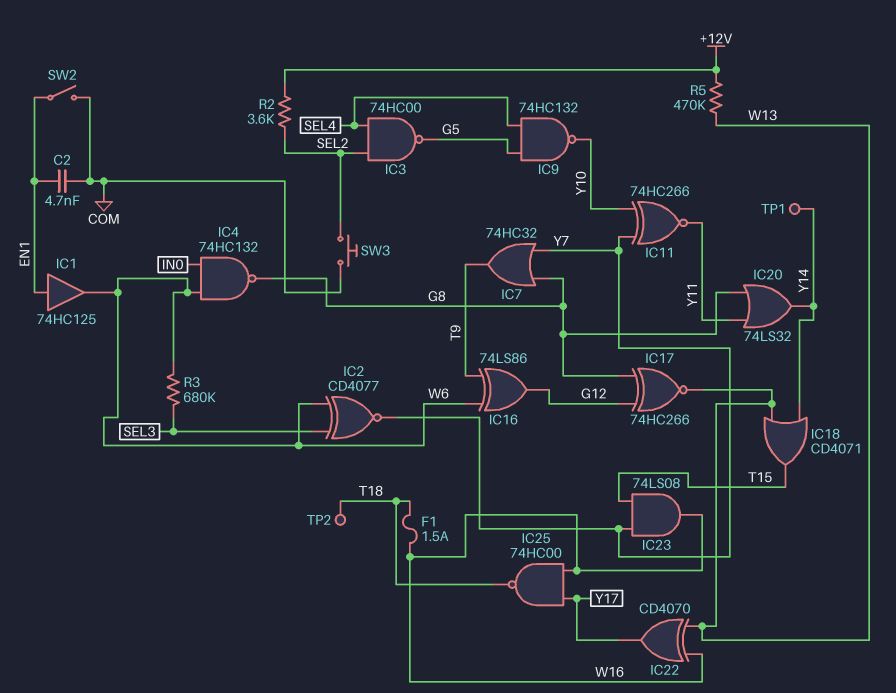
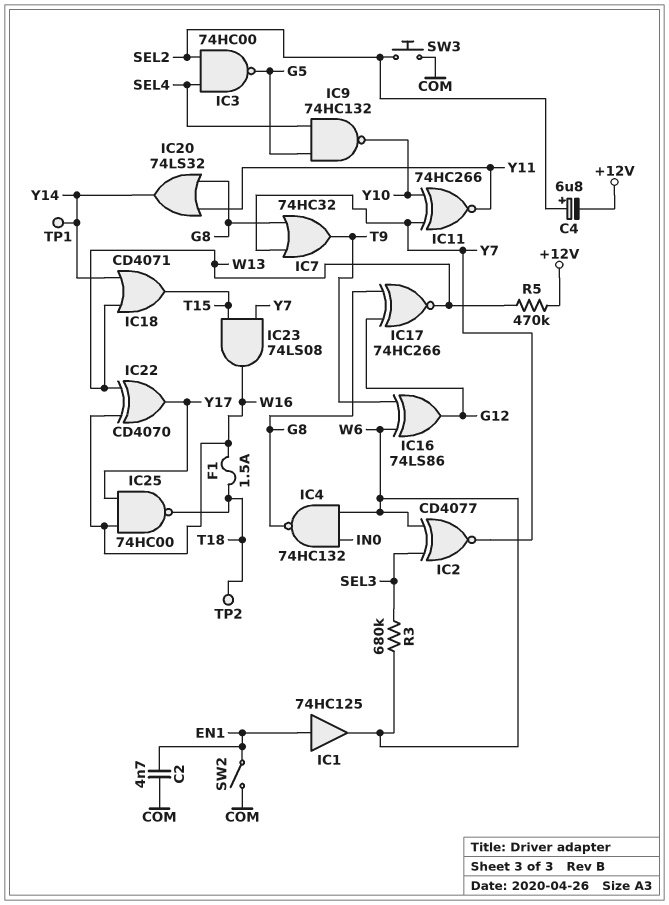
C4: none -> 6.8uF (plus SEL2, minus +12V)
R2: 3.6k (+12V, SEL2) -> none

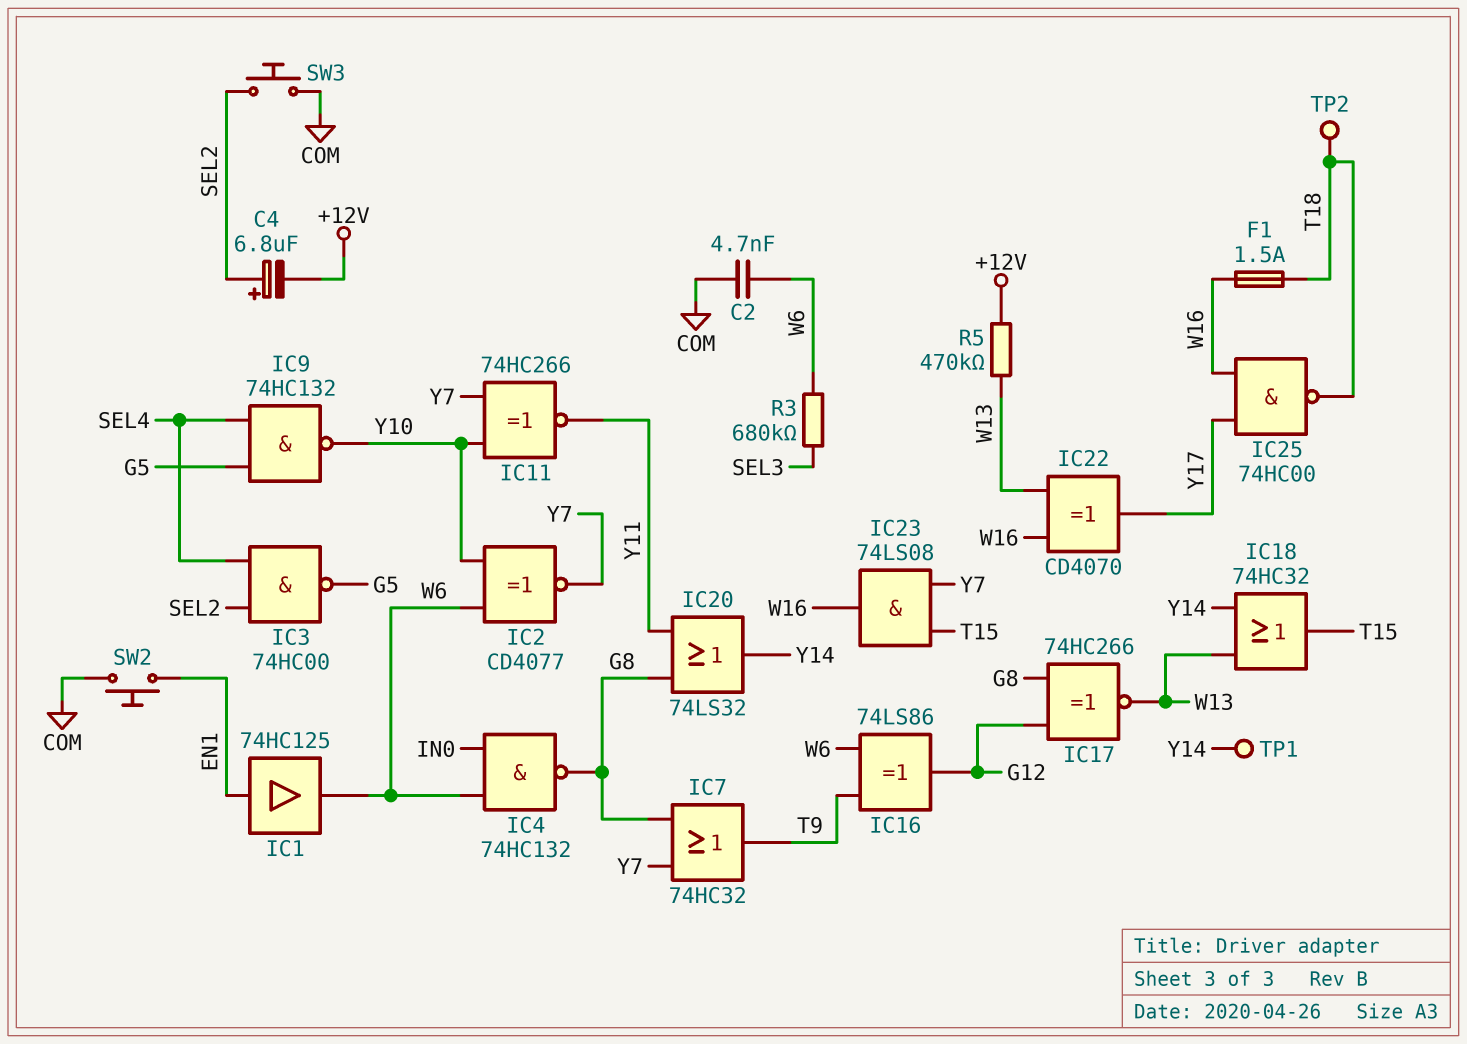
C2: 4.7nF (COM, EN1) -> 4.7nF (COM, W6)
IC2: XNOR CD4077 (in SEL3, in W6, out Y7) -> XNOR CD4077 (in W6, in Y10, out Y7)
IC18: OR CD4071 (in W13, in Y14, out T15) -> OR 74HC32 (in W13, in Y14, out T15)
SW2: switch (COM, EN1) -> button (COM, EN1)

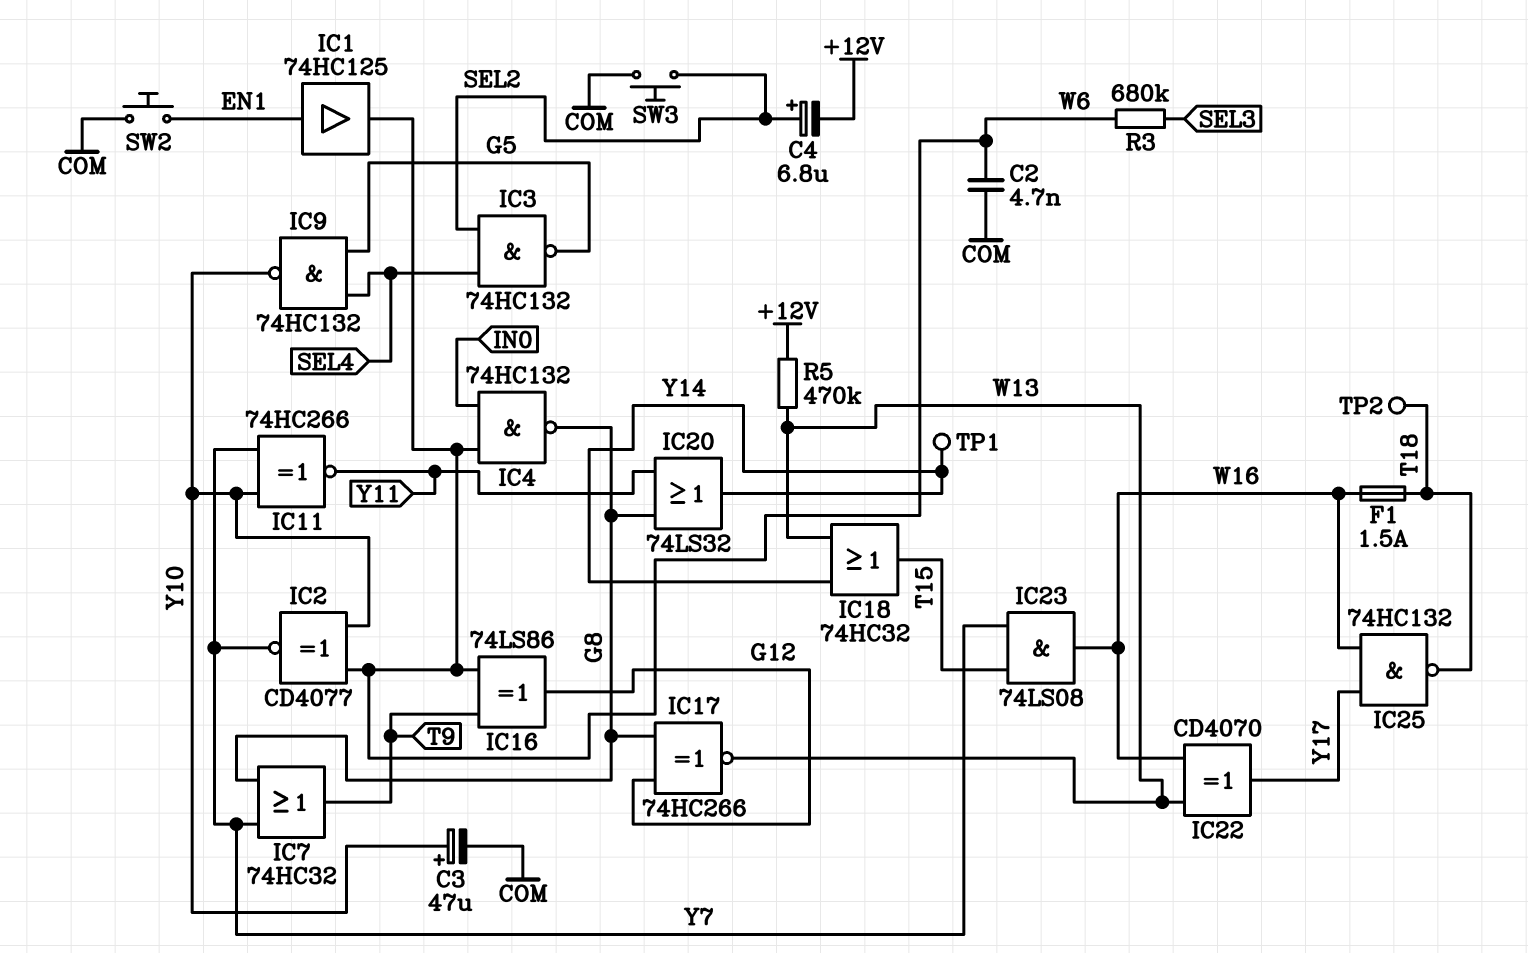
C3: none -> 47uF (plus Y10, minus COM)
IC3: NAND 74HC00 (in SEL2, in SEL4, out G5) -> NAND 74HC132 (in SEL2, in SEL4, out G5)
IC25: NAND 74HC00 (in W16, in Y17, out T18) -> NAND 74HC132 (in W16, in Y17, out T18)

